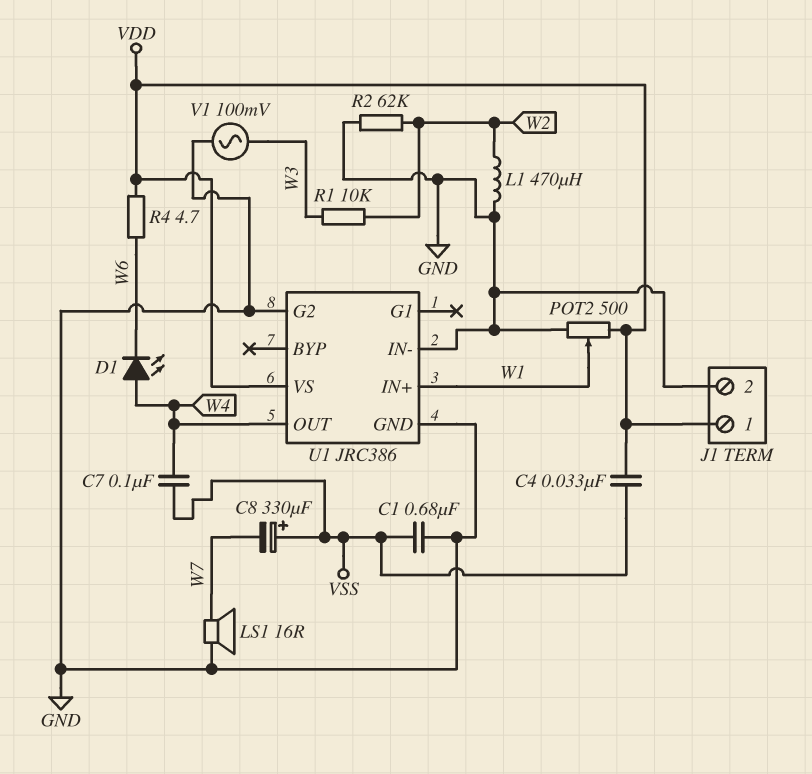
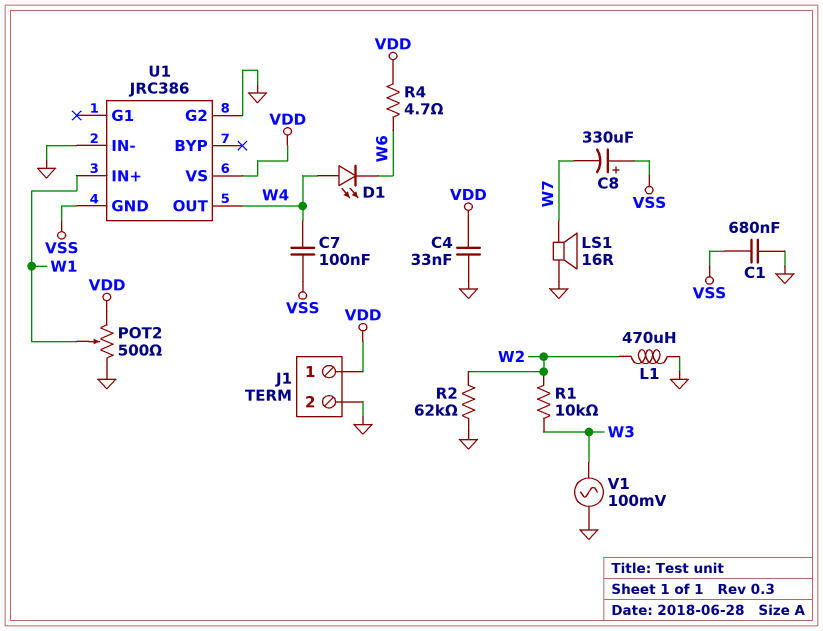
C4: 33nF (VDD, VSS) -> 33nF (GND, VDD)
U1 pin GND: GND -> VSS

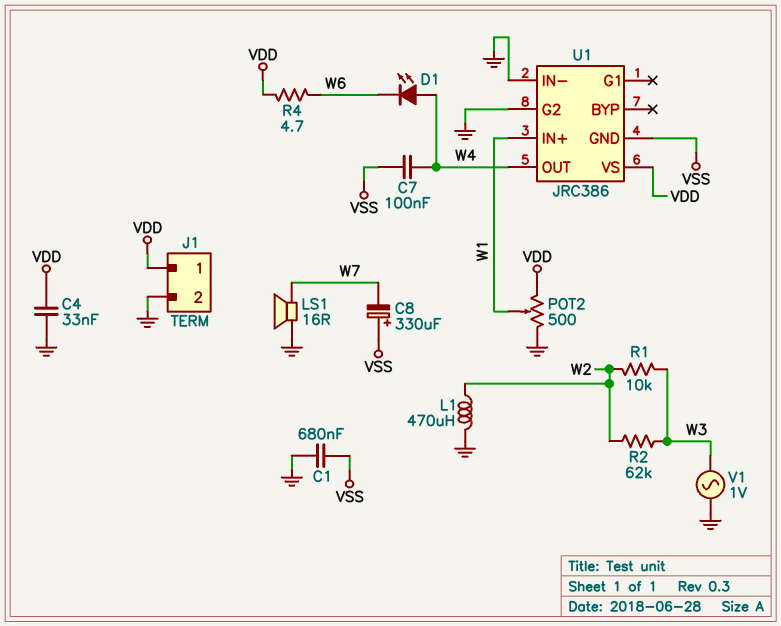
R2: 62k (GND, W2) -> 62k (W2, W3)
V1: AC 100mV (GND, W3) -> AC 1V (GND, W3)

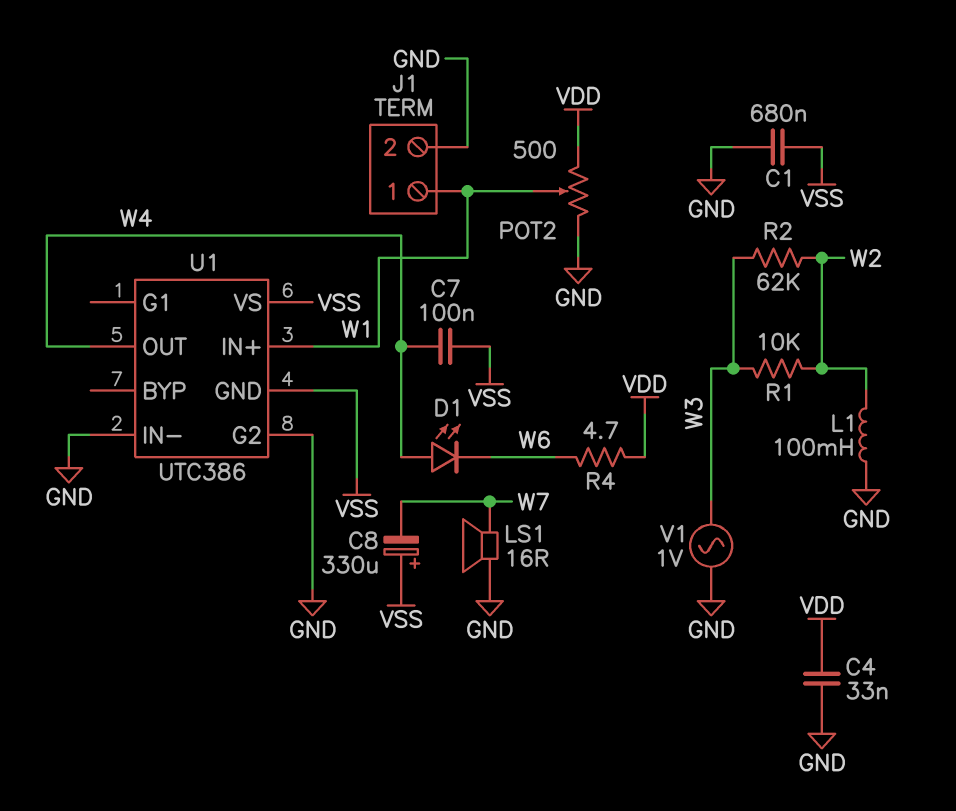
J1 pin 1: VDD -> W1
L1: 470uH (GND, W2) -> 100mH (GND, W2)
U1: JRC386 -> UTC386
U1 pin VS: VDD -> VSS

